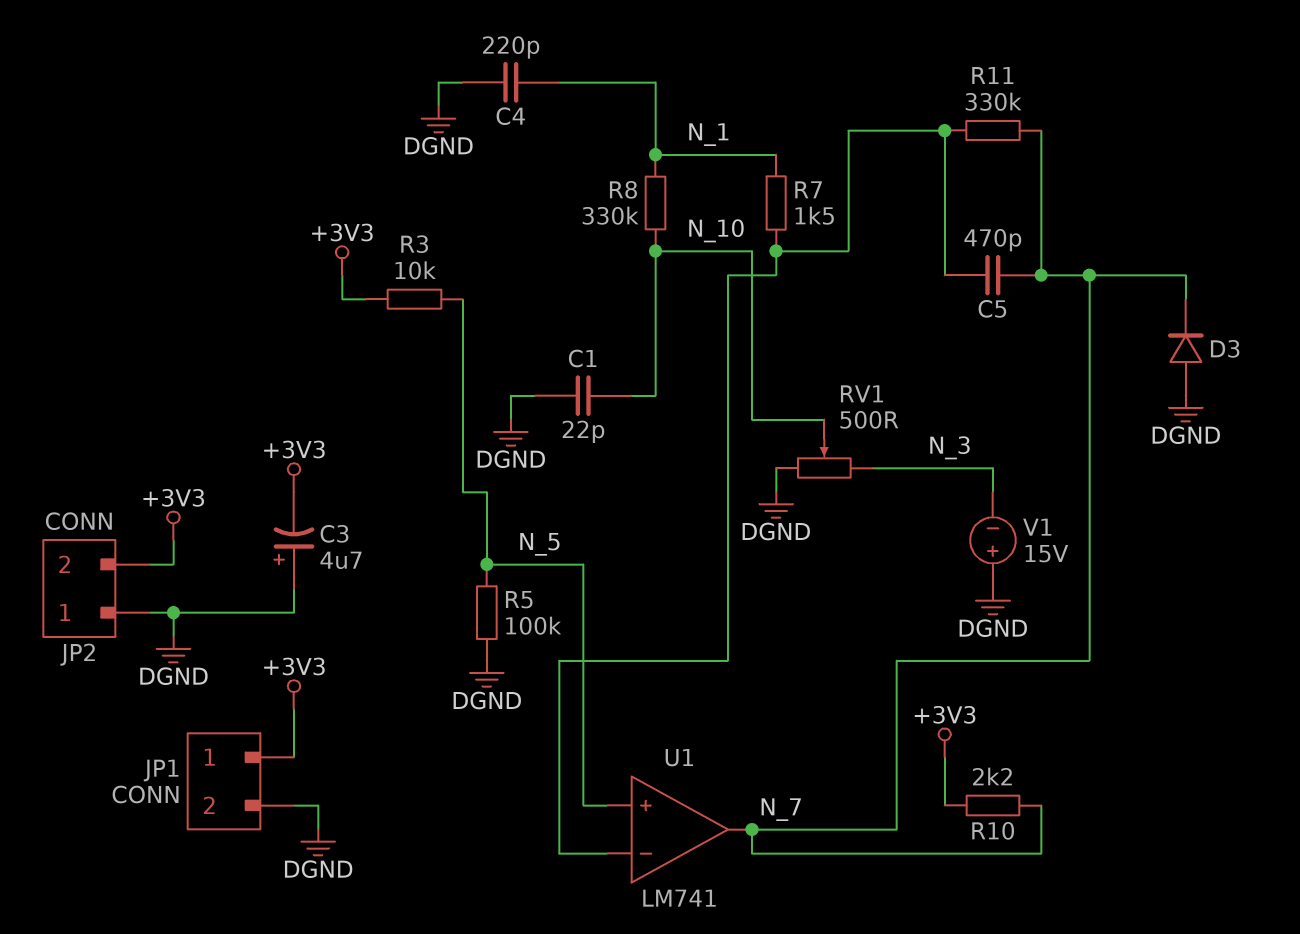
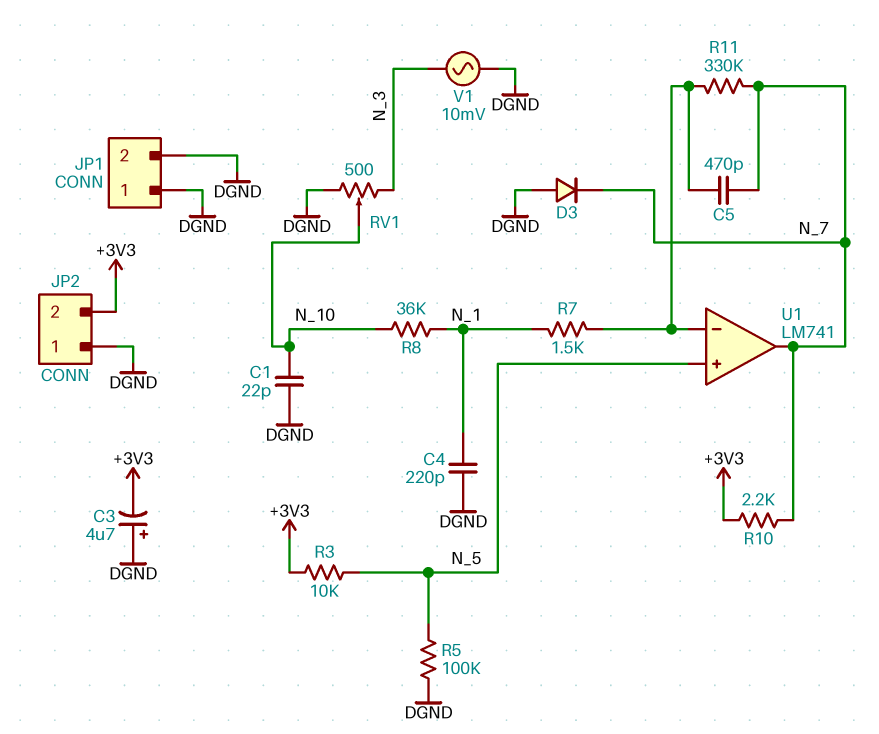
JP1 pin 1: +3V3 -> DGND
R8: 330k (N_1, N_10) -> 36k (N_1, N_10)
V1: 15V (plus DGND, minus N_3) -> AC 10mV (DGND, N_3)

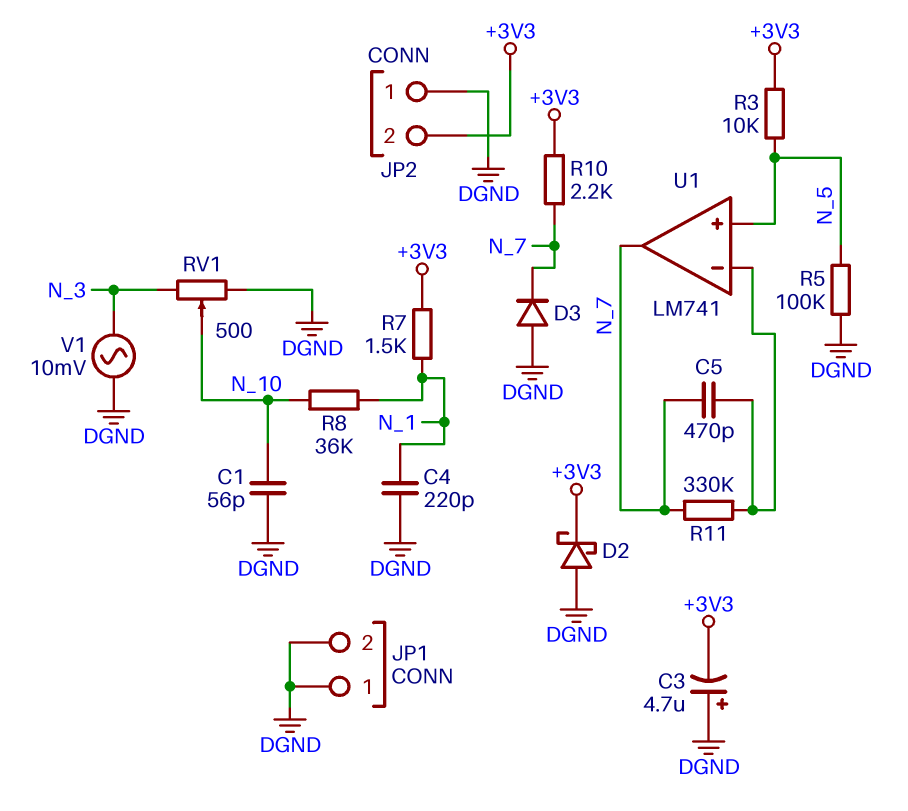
C1: 22pF (DGND, N_10) -> 56pF (DGND, N_10)
D2: none -> schottky (A DGND, K +3V3)
R7: 1.5k (N_1, U1/in-) -> 1.5k (+3V3, N_1)

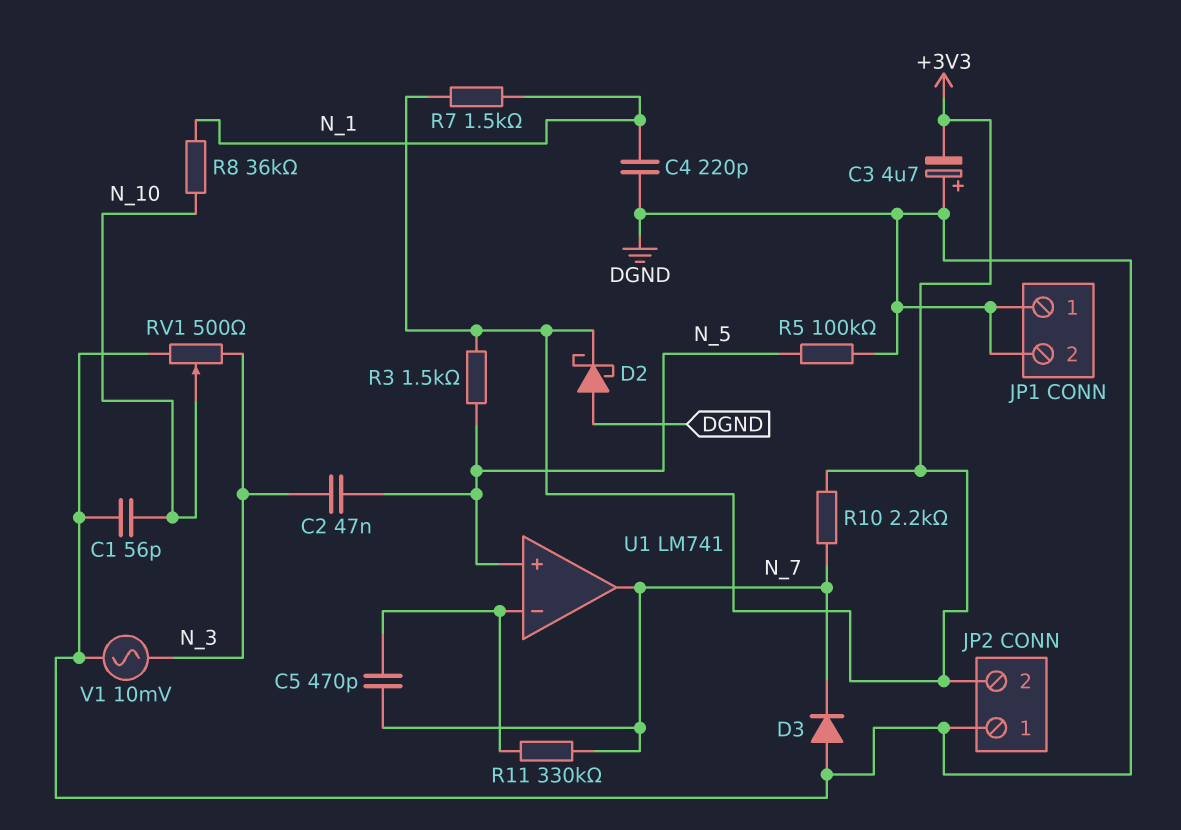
C2: none -> 47nF (N_3, N_5)
R3: 10k (+3V3, N_5) -> 1.5k (+3V3, N_5)

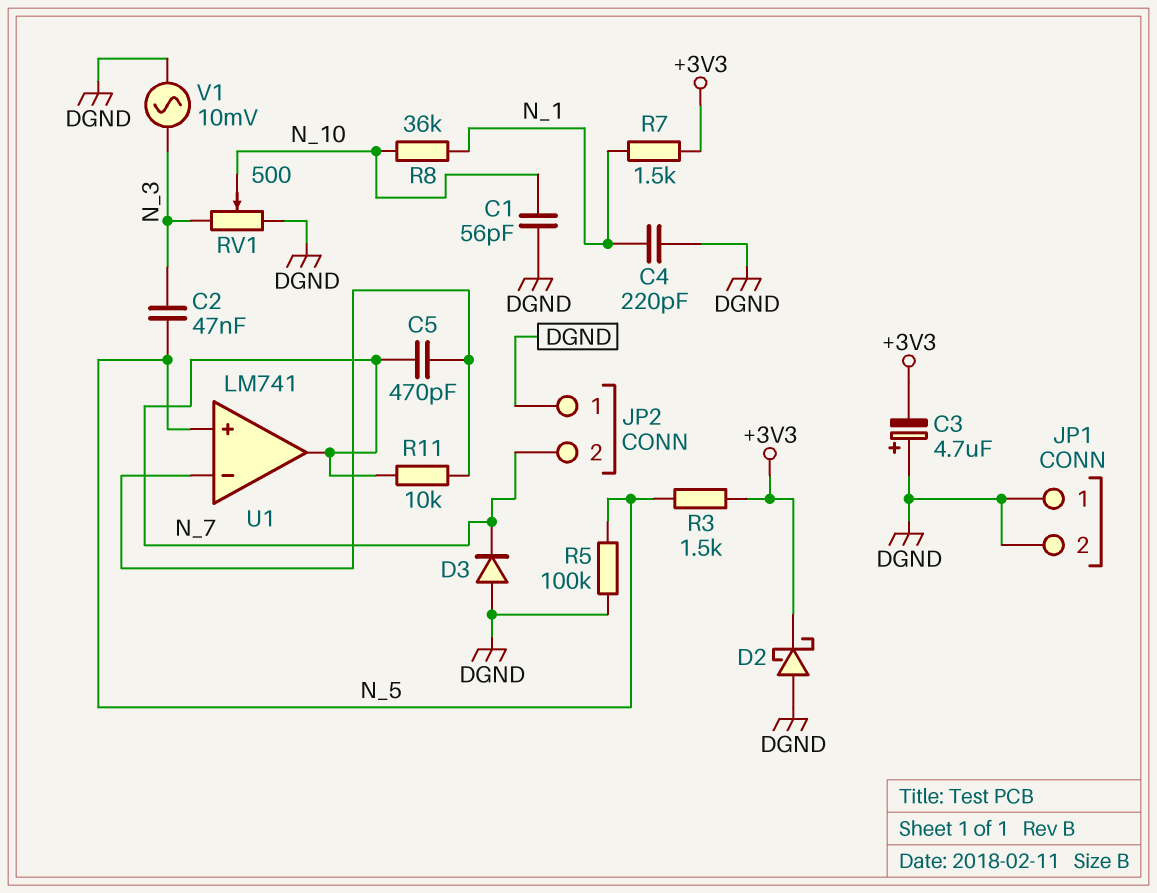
JP2 pin 2: +3V3 -> N_7
R10: 2.2k (+3V3, N_7) -> none
R11: 330k (N_7, U1/in-) -> 10k (N_7, U1/in-)

